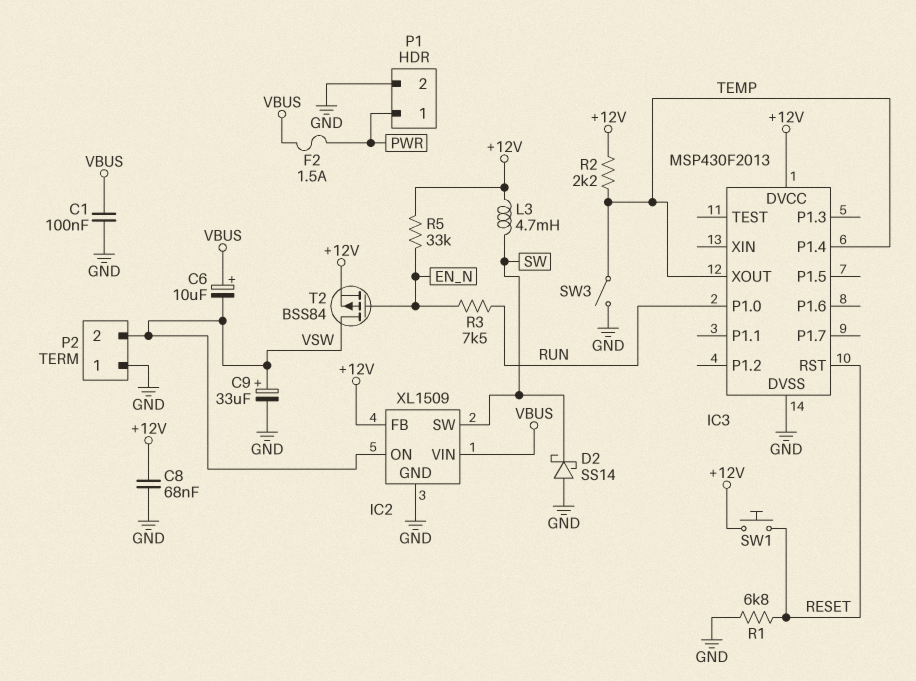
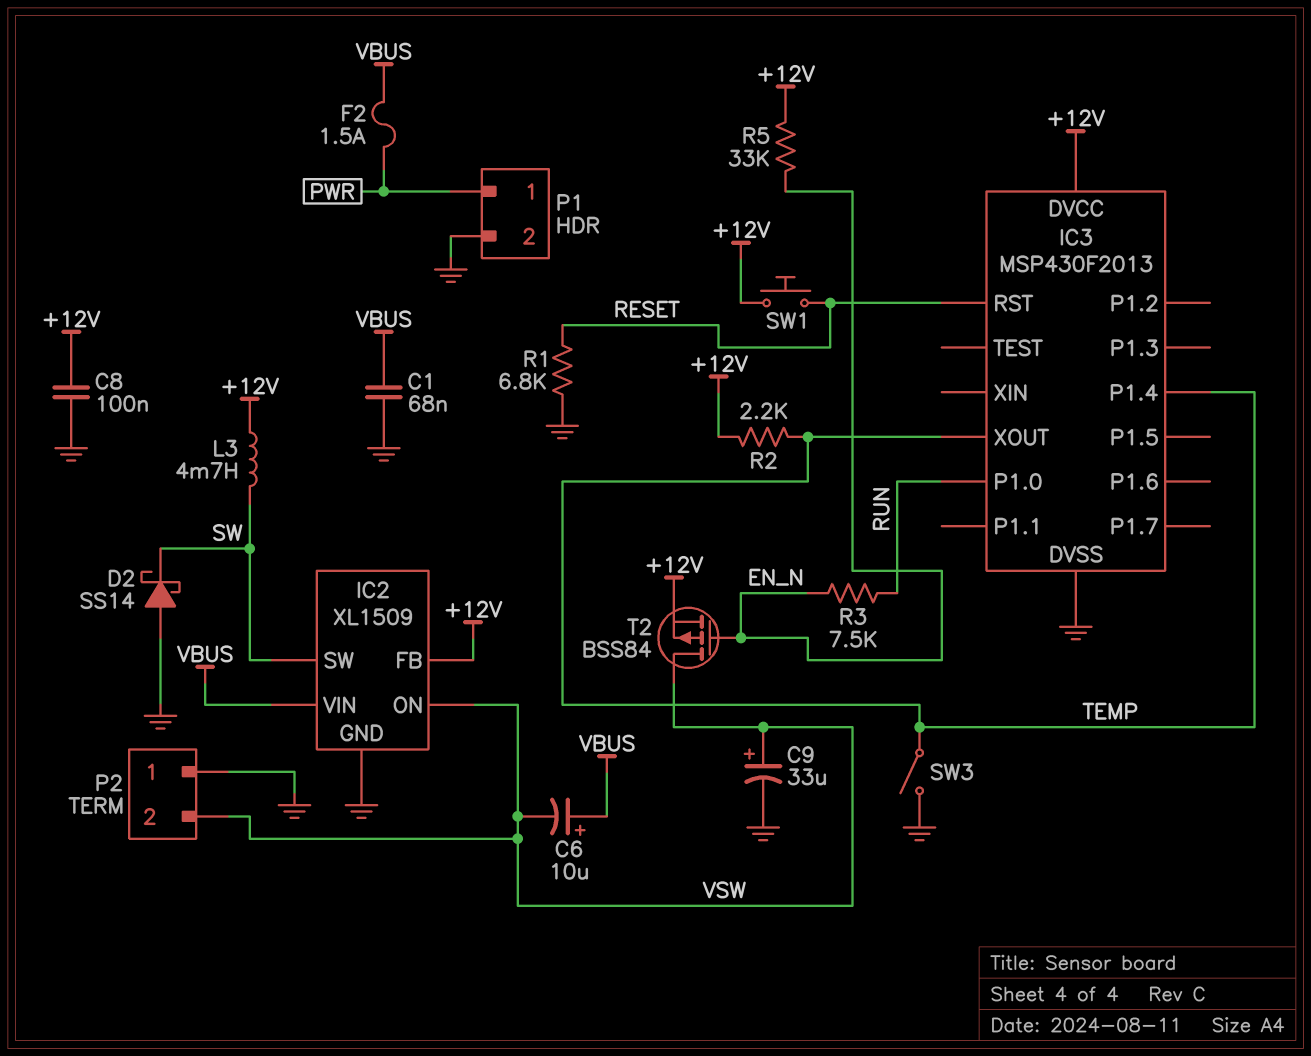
C1: 100nF (GND, VBUS) -> 68nF (GND, VBUS)
C8: 68nF (+12V, GND) -> 100nF (+12V, GND)

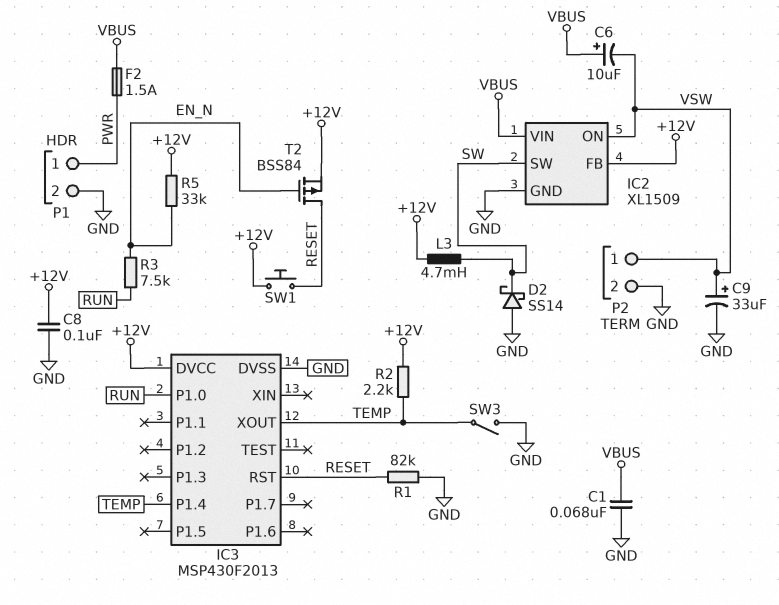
P2 pin 1: GND -> VSW
P2 pin 2: VSW -> GND
R1: 6.8k (GND, RESET) -> 82k (GND, RESET)
T2: PMOS BSS84 (G EN_N, D VSW, S +12V) -> PMOS BSS84 (G EN_N, D RESET, S +12V)

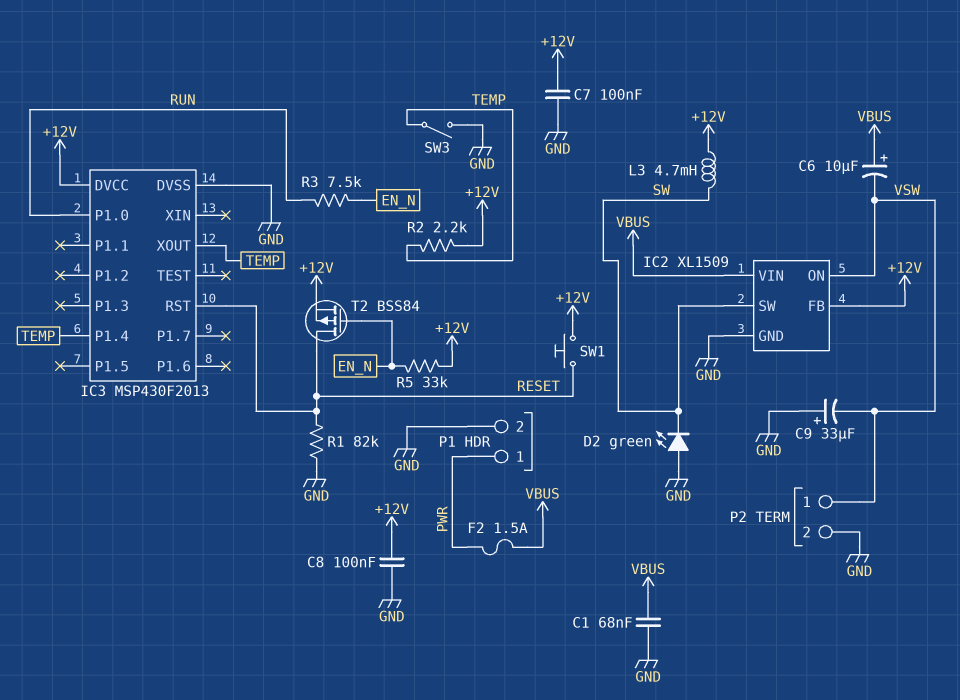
C7: none -> 100nF (+12V, GND)
C9: 33uF (plus VSW, minus GND) -> 33uF (plus GND, minus VSW)
D2: schottky SS14 (A GND, K SW) -> LED green (A GND, K SW)

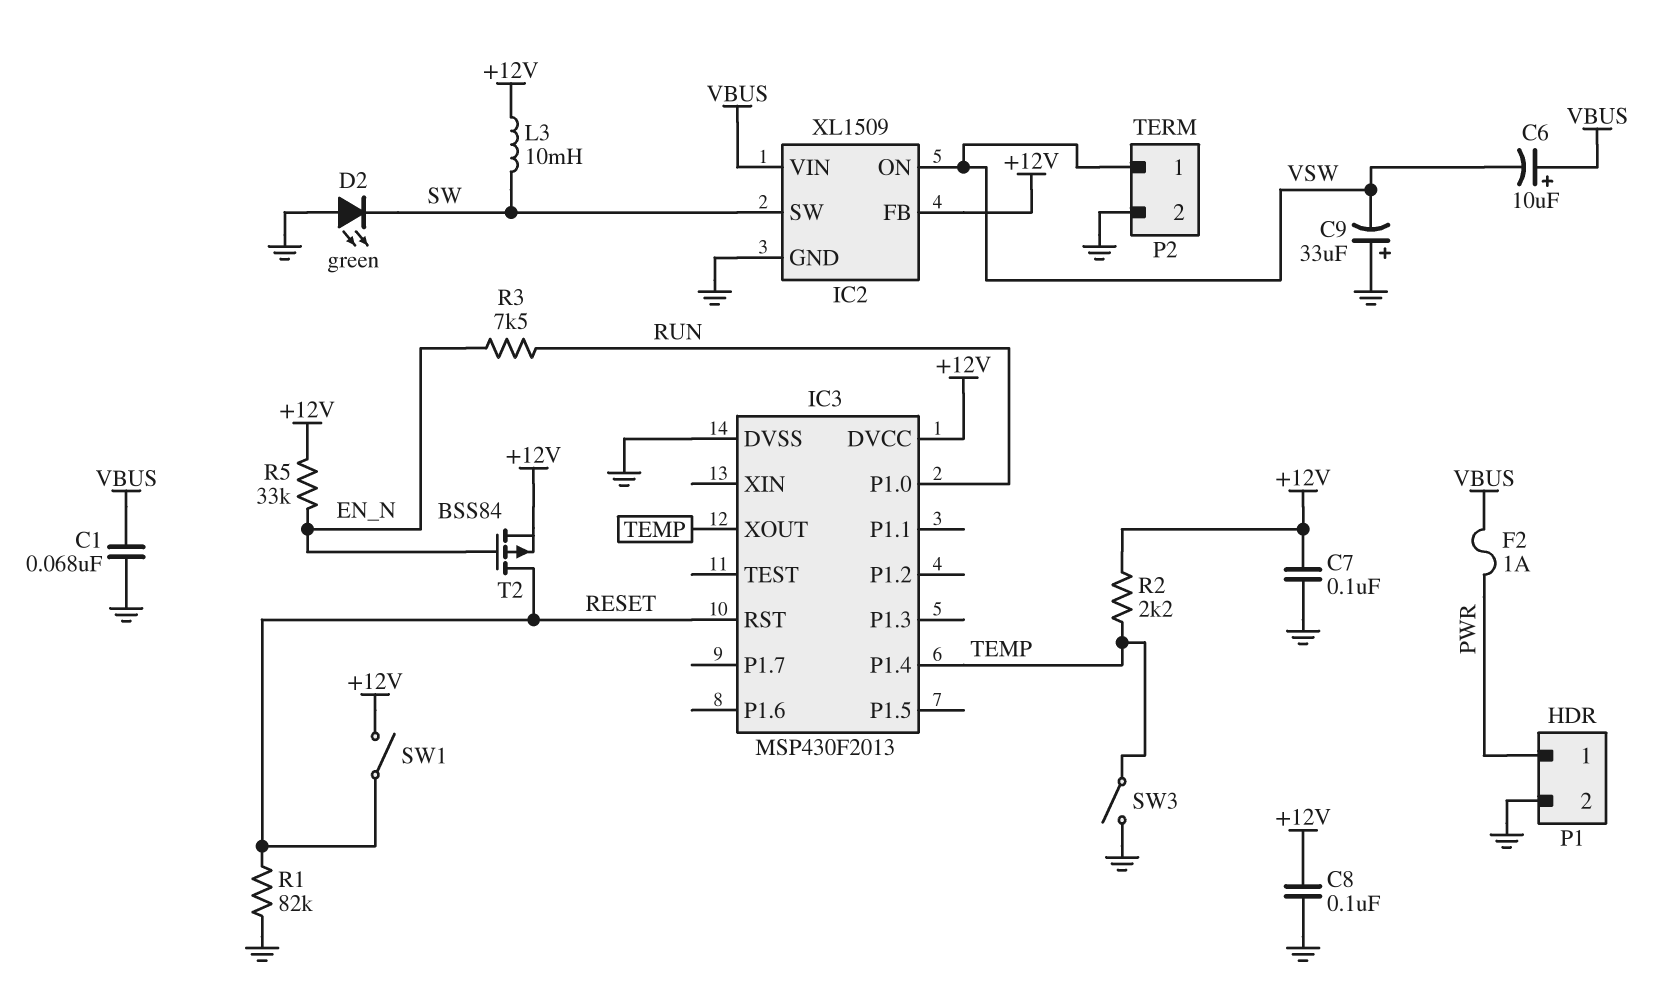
F2: 1.5A (PWR, VBUS) -> 1A (PWR, VBUS)
L3: 4.7mH (+12V, SW) -> 10mH (+12V, SW)
SW1: button (+12V, RESET) -> switch (+12V, RESET)

